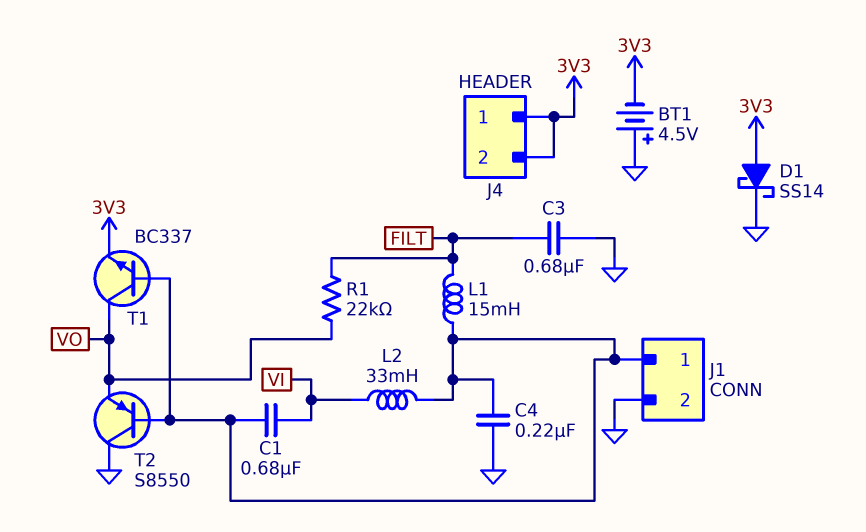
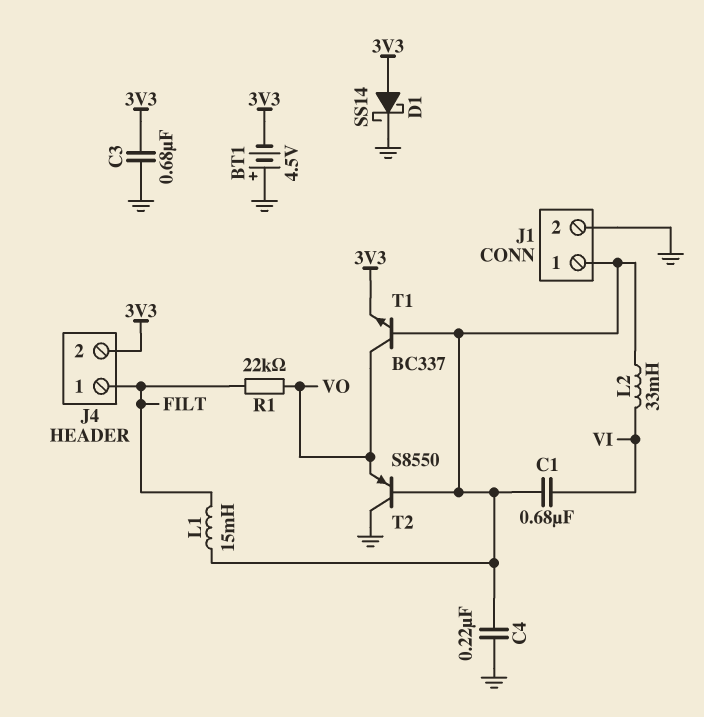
C3: 680nF (FILT, GND) -> 680nF (3V3, GND)
J4 pin 1: 3V3 -> FILT

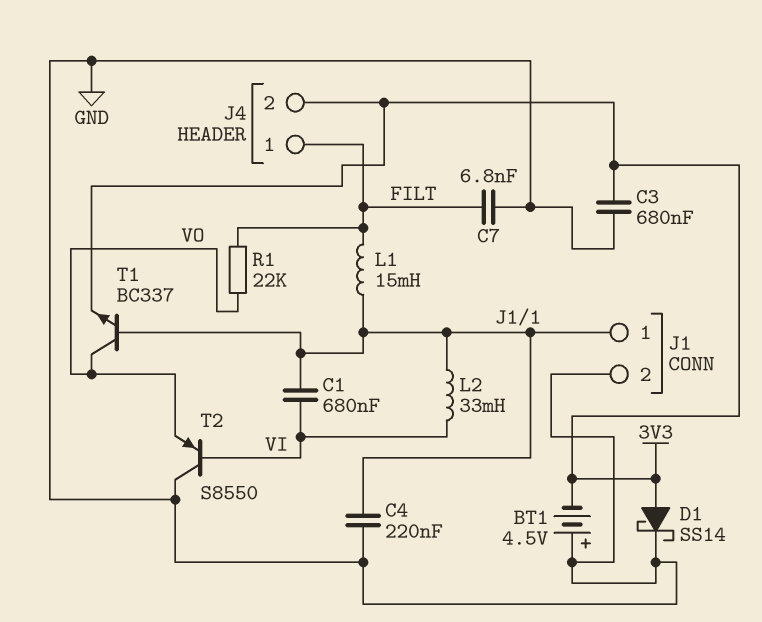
C7: none -> 6.8nF (FILT, GND)
T2: PNP S8550 (B J1/1, C GND, E VO) -> PNP S8550 (B VI, C GND, E VO)

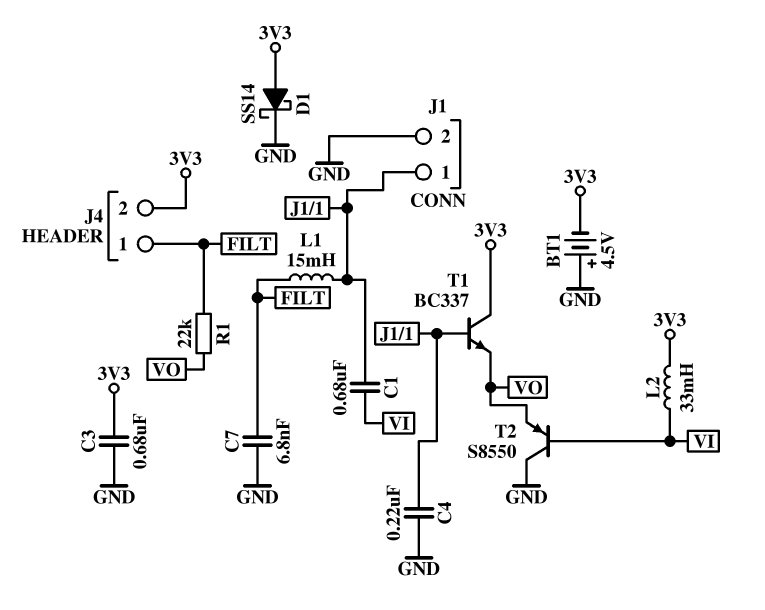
L2: 33mH (J1/1, VI) -> 33mH (3V3, VI)
T1: NPN BC337 (B J1/1, C VO, E 3V3) -> NPN BC337 (B J1/1, C 3V3, E VO)

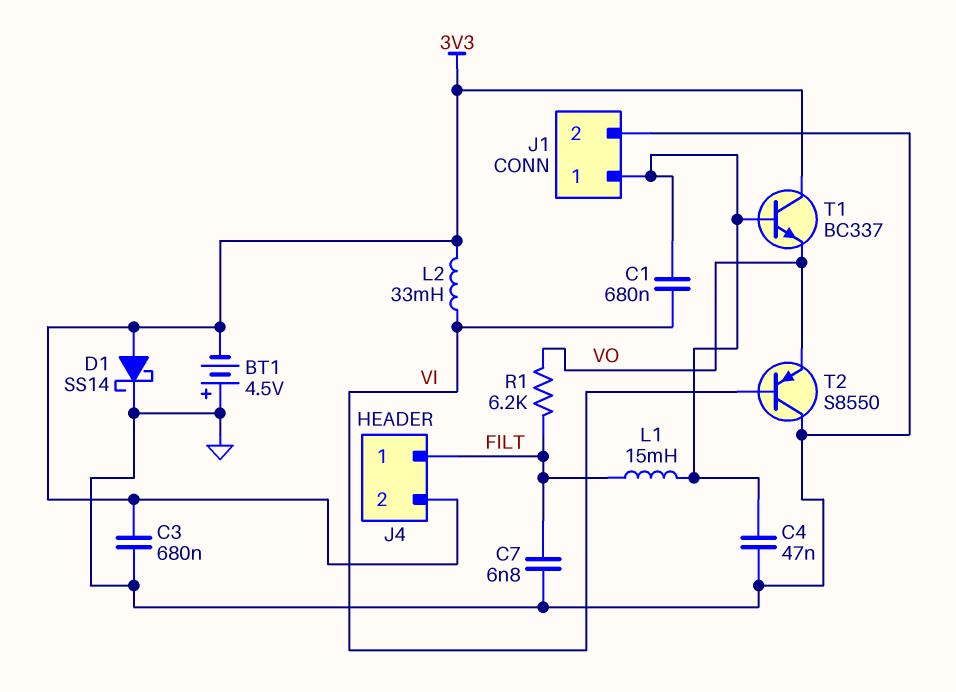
C4: 220nF (GND, J1/1) -> 47nF (GND, J1/1)
R1: 22k (FILT, VO) -> 6.2k (FILT, VO)

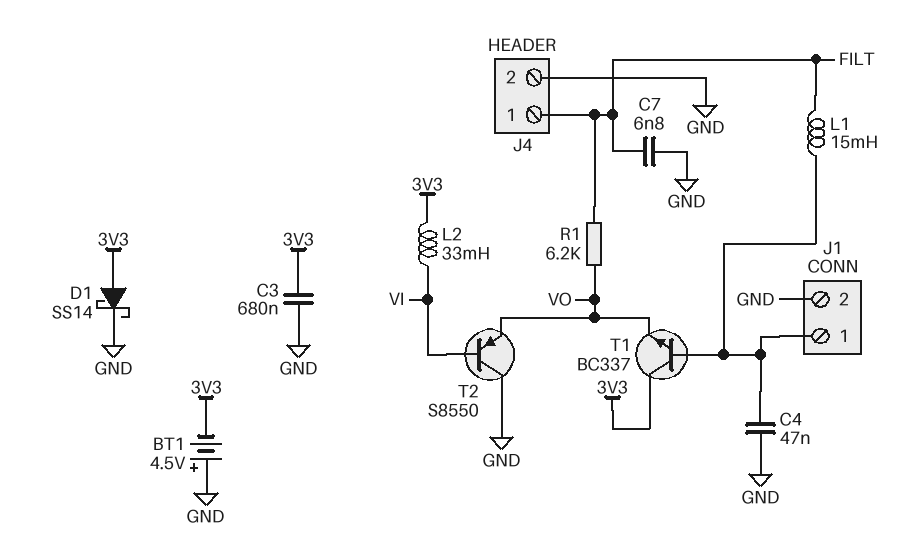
C1: 680nF (J1/1, VI) -> none
J4 pin 2: 3V3 -> GND

